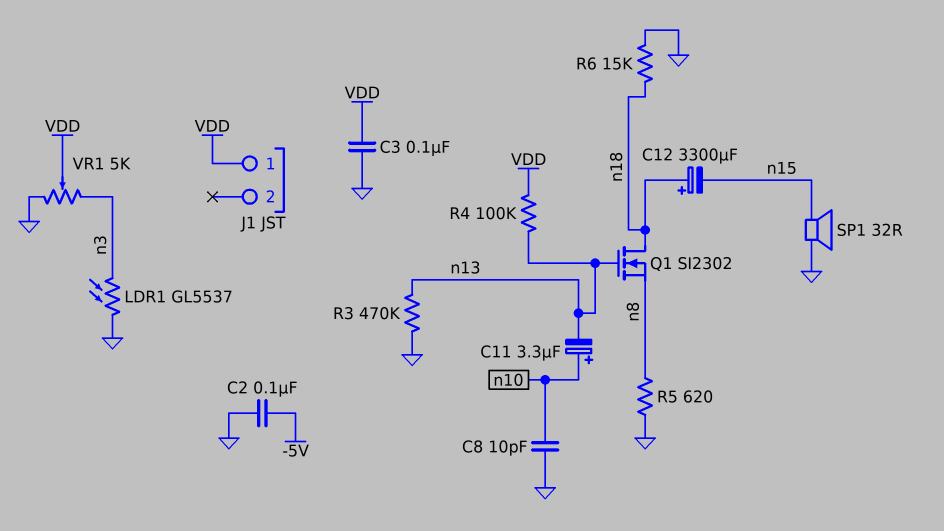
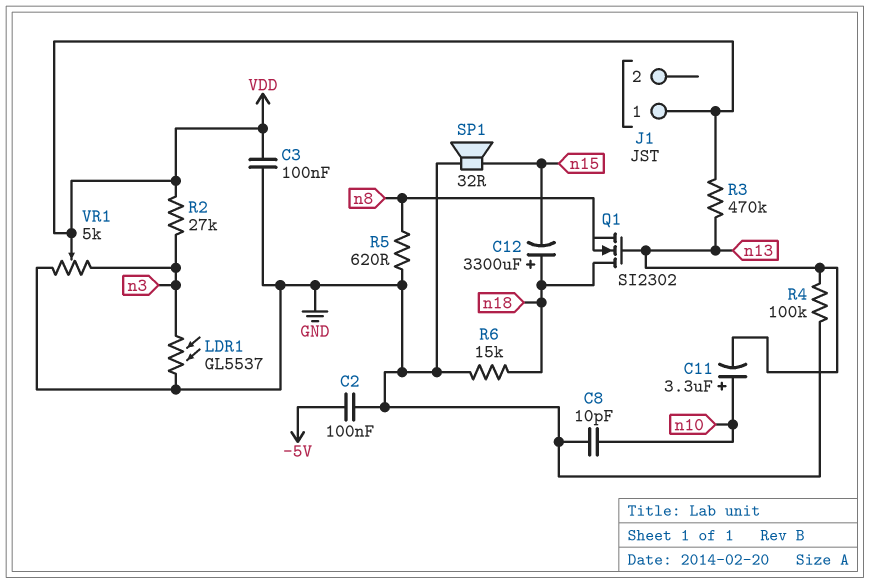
R2: none -> 27k (VDD, n3)
R3: 470k (GND, n13) -> 470k (VDD, n13)
R4: 100k (VDD, n13) -> 100k (GND, n13)

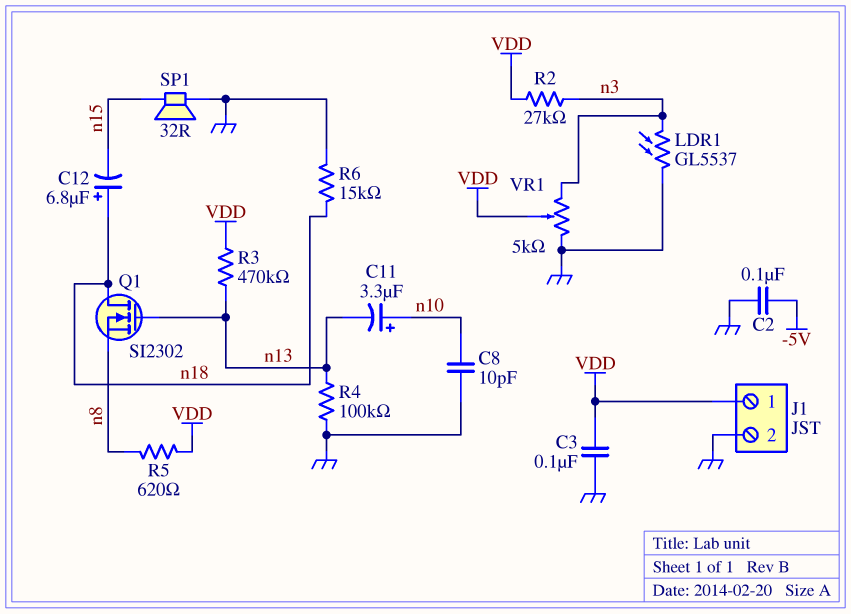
C12: 3300uF (plus n18, minus n15) -> 6.8uF (plus n18, minus n15)
J1 pin 2: none -> GND
R5: 620 (GND, n8) -> 620 (VDD, n8)

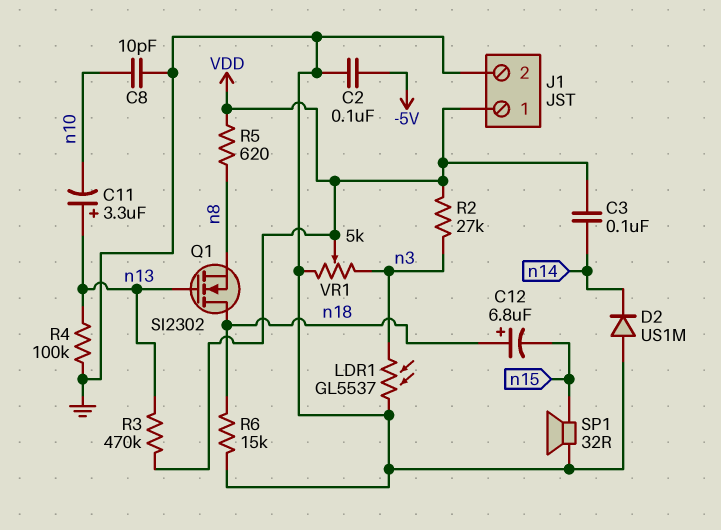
C3: 100nF (GND, VDD) -> 100nF (VDD, n14)
C11: 3.3uF (plus n10, minus n13) -> 3.3uF (plus n13, minus n10)
D2: none -> diode US1M (A GND, K n14)

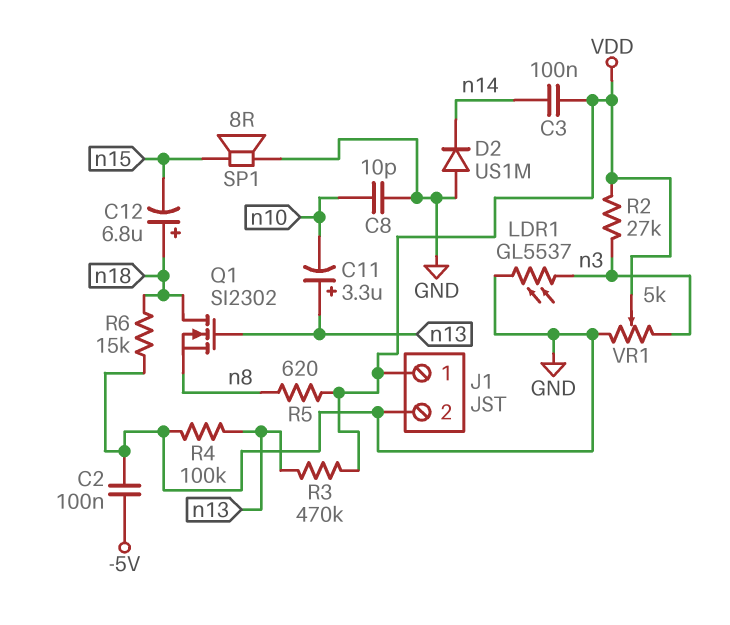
SP1: speaker 32R (GND, n15) -> speaker 8R (GND, n15)

